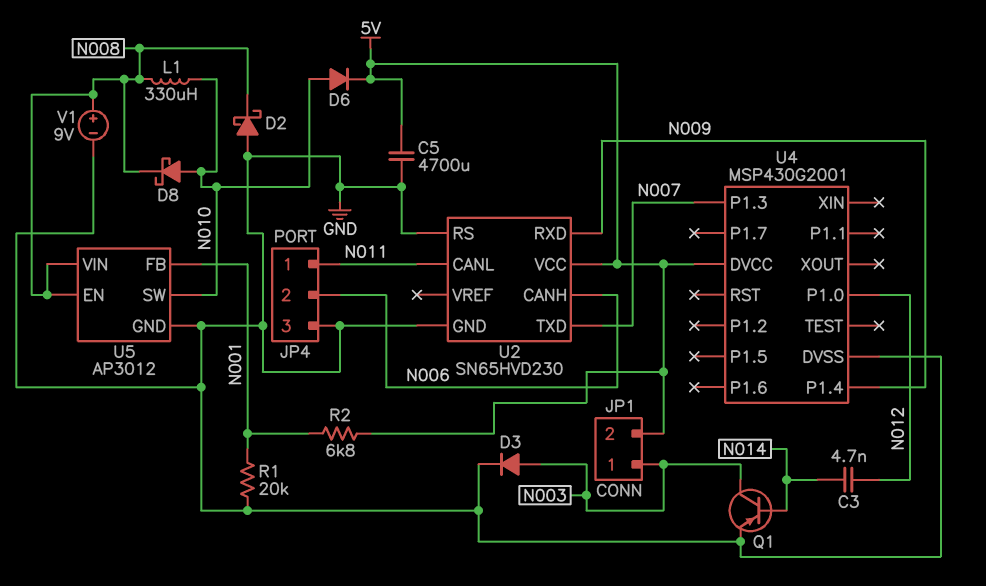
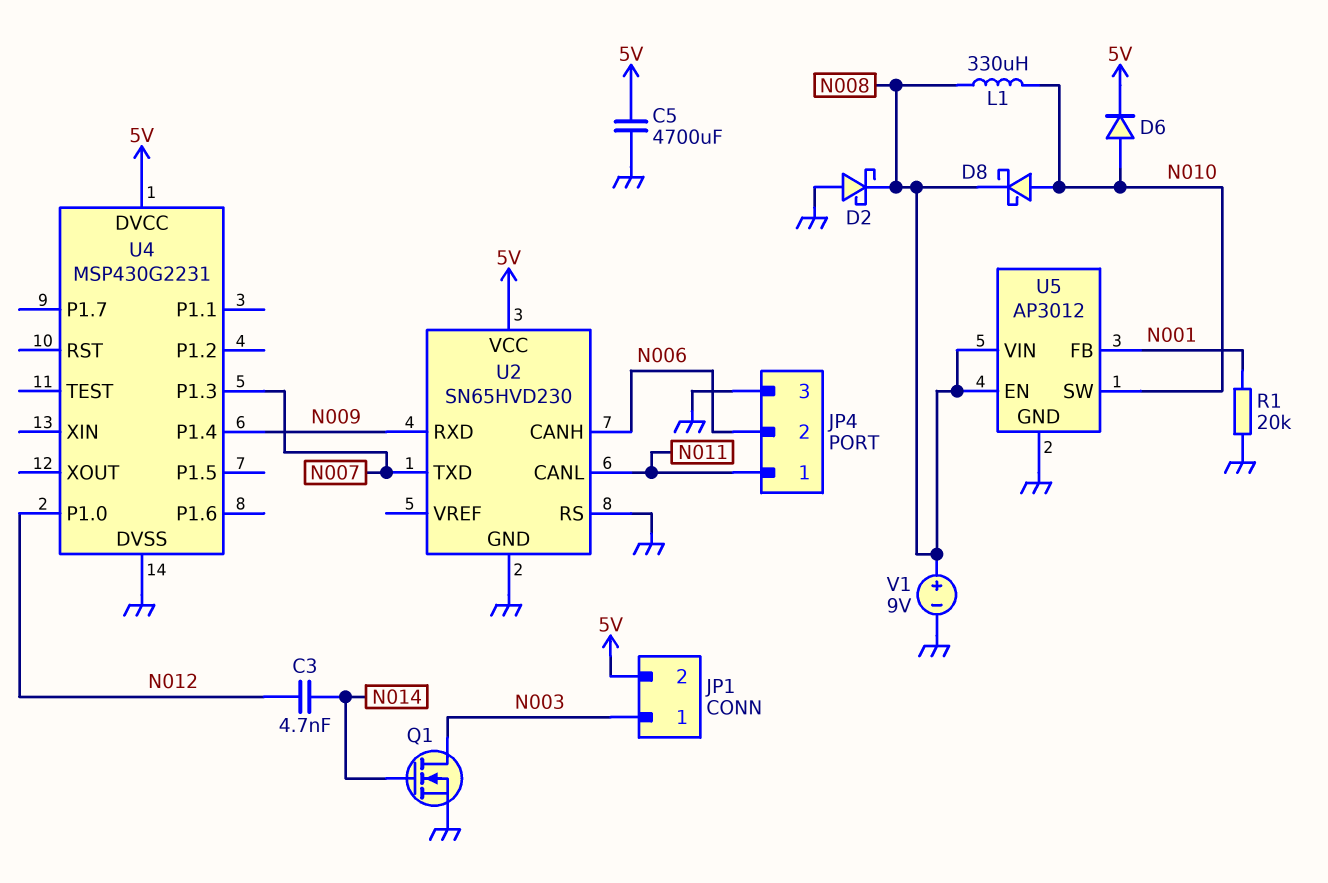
D3: diode (A N003, K GND) -> none
Q1: PNP (B N014, C N003, E GND) -> NMOS (G N014, D N003, S GND)
R2: 6.8k (5V, N001) -> none
U4: MSP430G2001 -> MSP430G2231

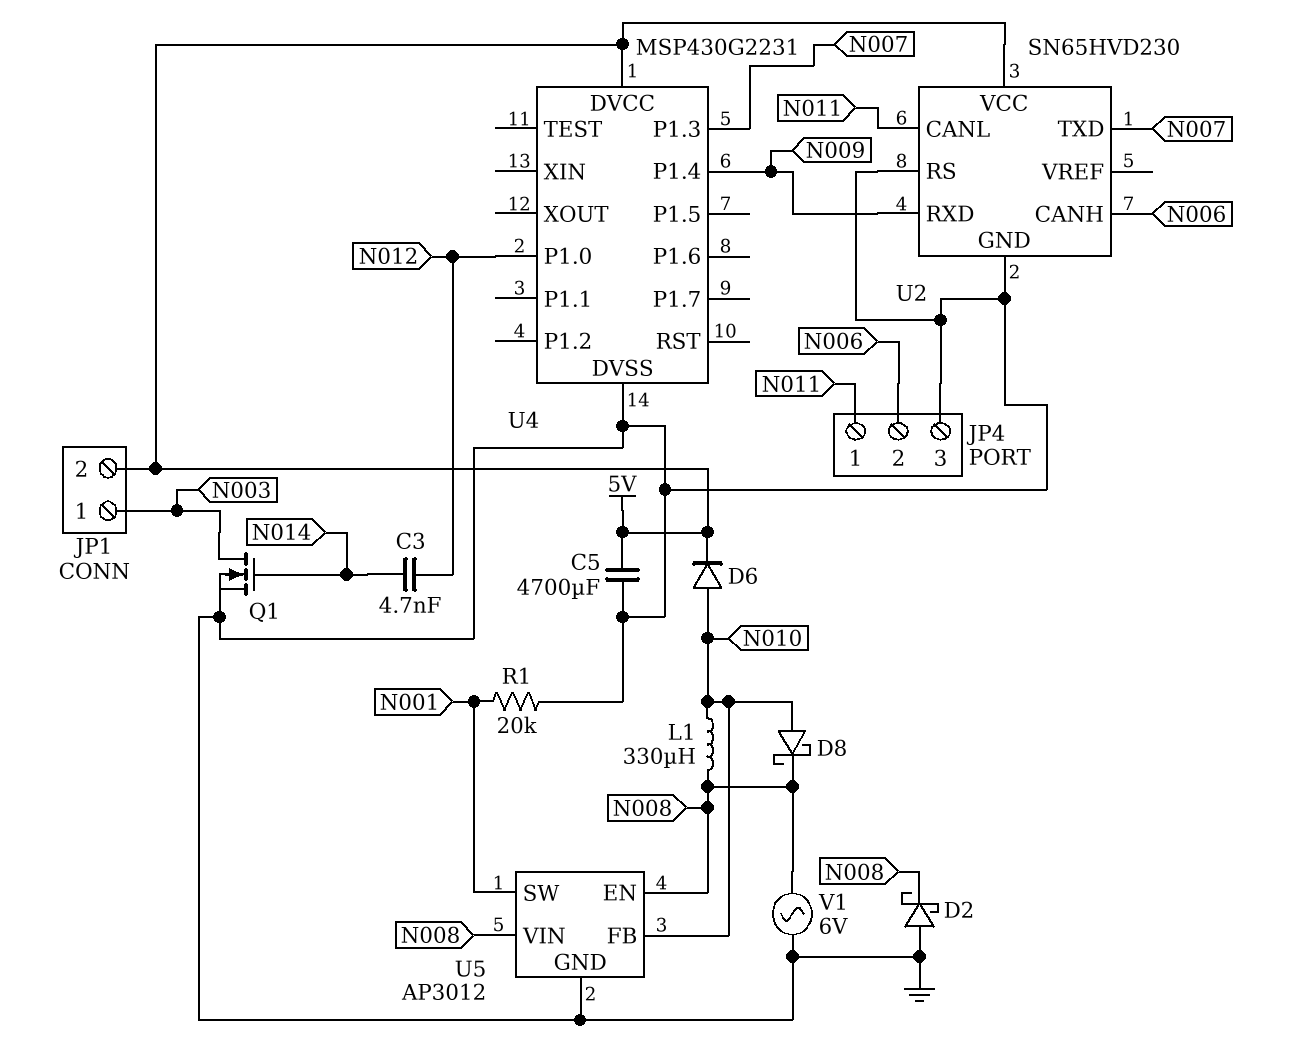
U5 pin FB: N001 -> N010
U5 pin SW: N010 -> N001
V1: 9V (plus N008, minus GND) -> AC 6V (GND, N008)

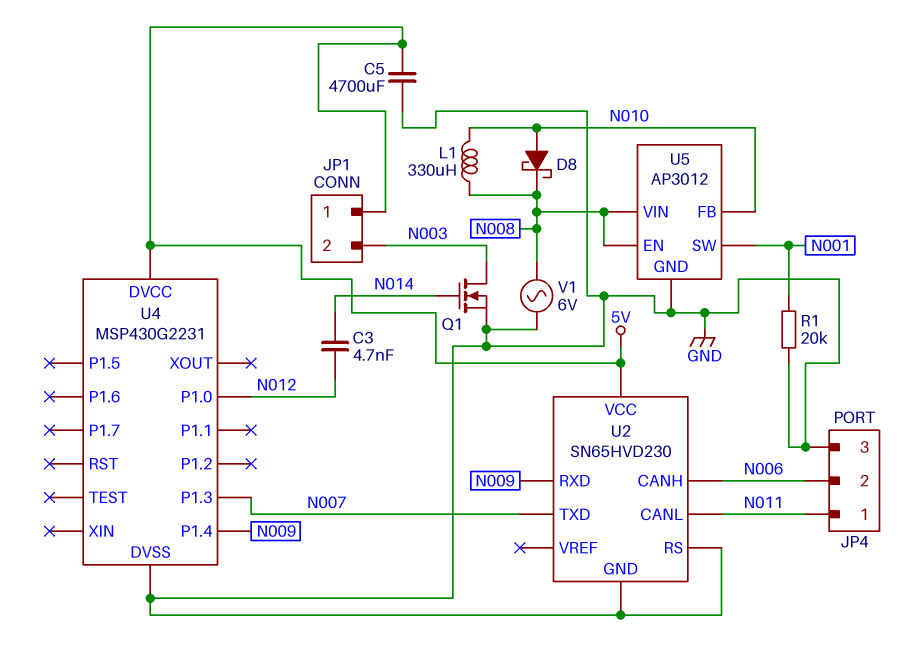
D2: schottky (A GND, K N008) -> none
D6: diode (A N010, K 5V) -> none
JP1 pin 1: N003 -> 5V
JP1 pin 2: 5V -> N003

